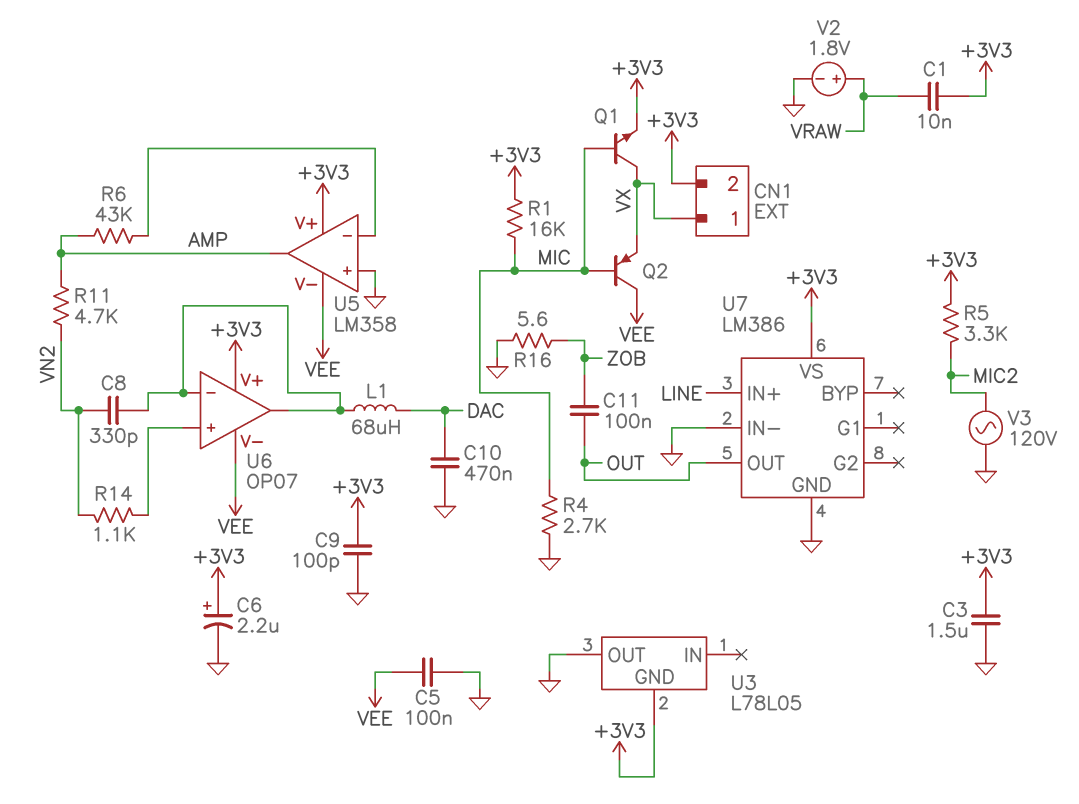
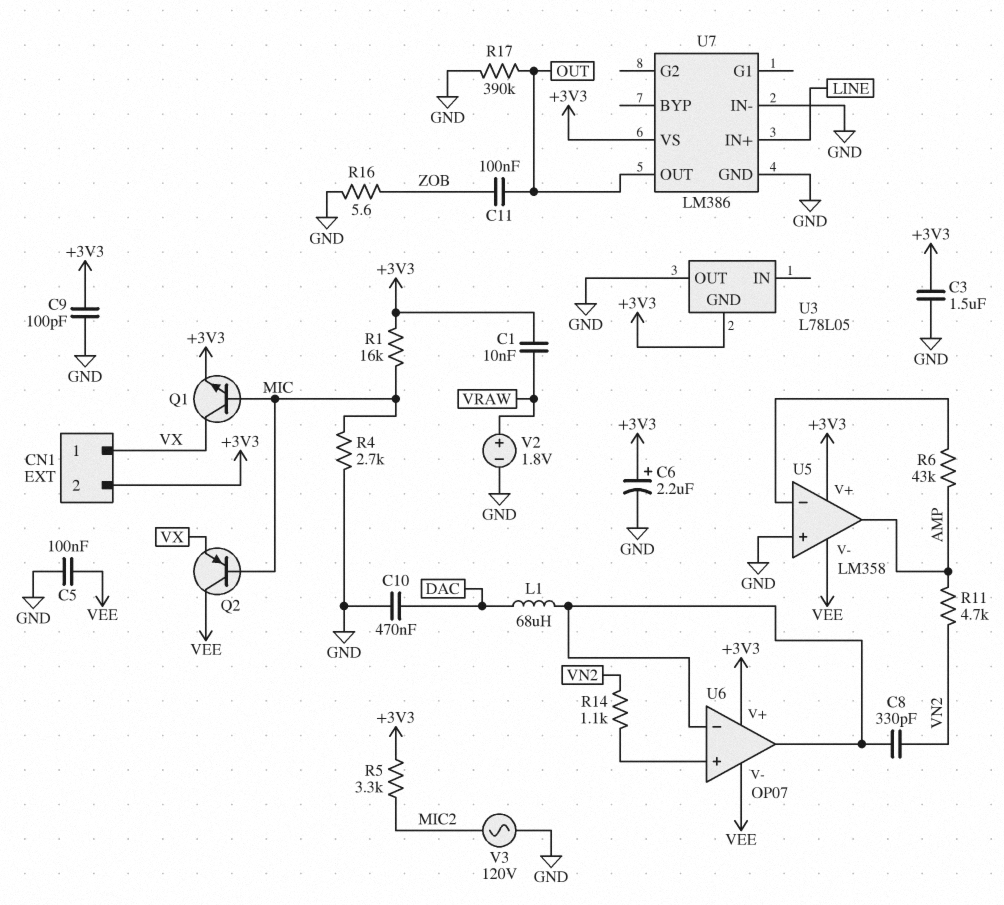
R17: none -> 390k (GND, OUT)

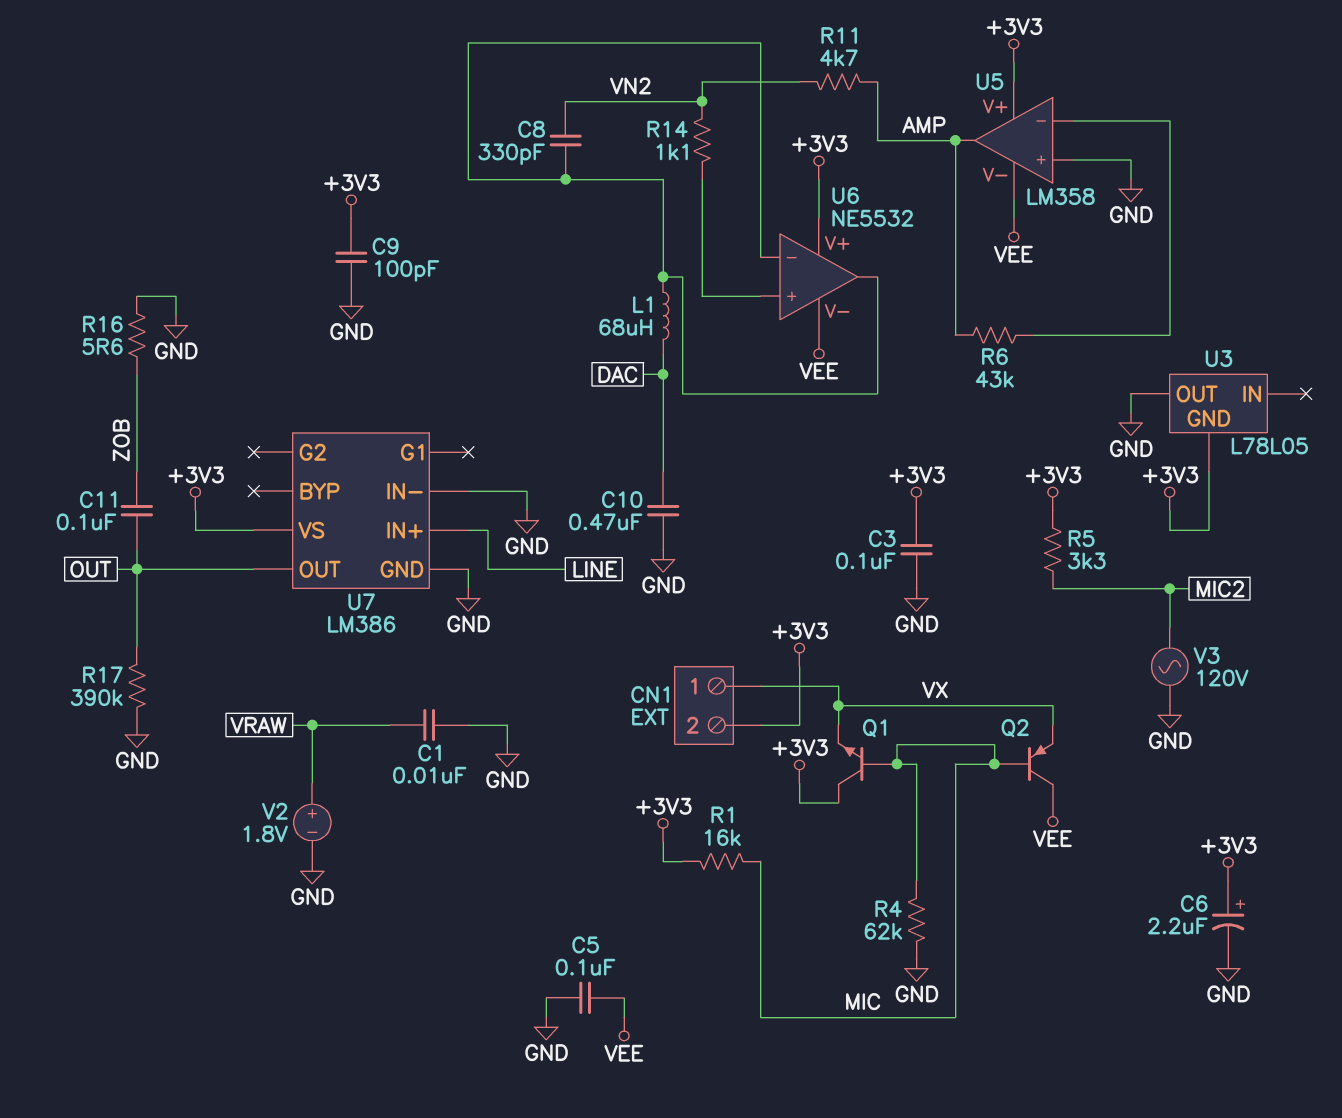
C1: 10nF (+3V3, VRAW) -> 10nF (GND, VRAW)
C3: 1.5uF (+3V3, GND) -> 100nF (+3V3, GND)
Q1: NPN (B MIC, C VX, E +3V3) -> NPN (B MIC, C +3V3, E VX)
R4: 2.7k (GND, MIC) -> 62k (GND, MIC)
U6: OP07 -> NE5532

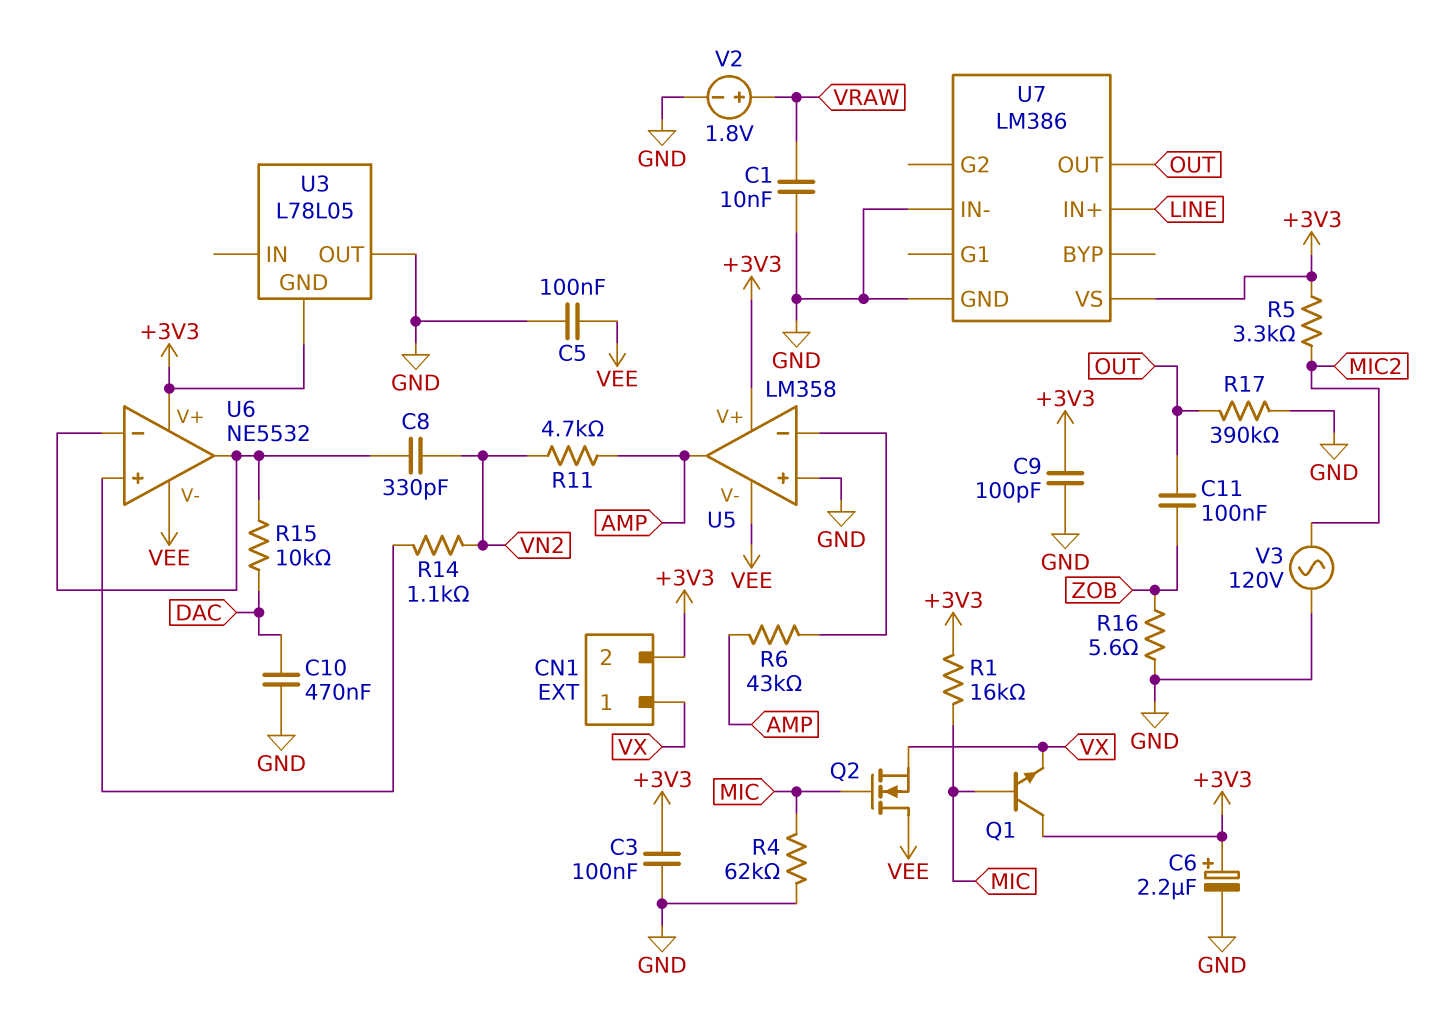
L1: 68uH (DAC, U6/in-) -> none
Q2: PNP (B MIC, C VEE, E VX) -> NMOS (G MIC, D VEE, S VX)
R15: none -> 10k (DAC, U6/in-)

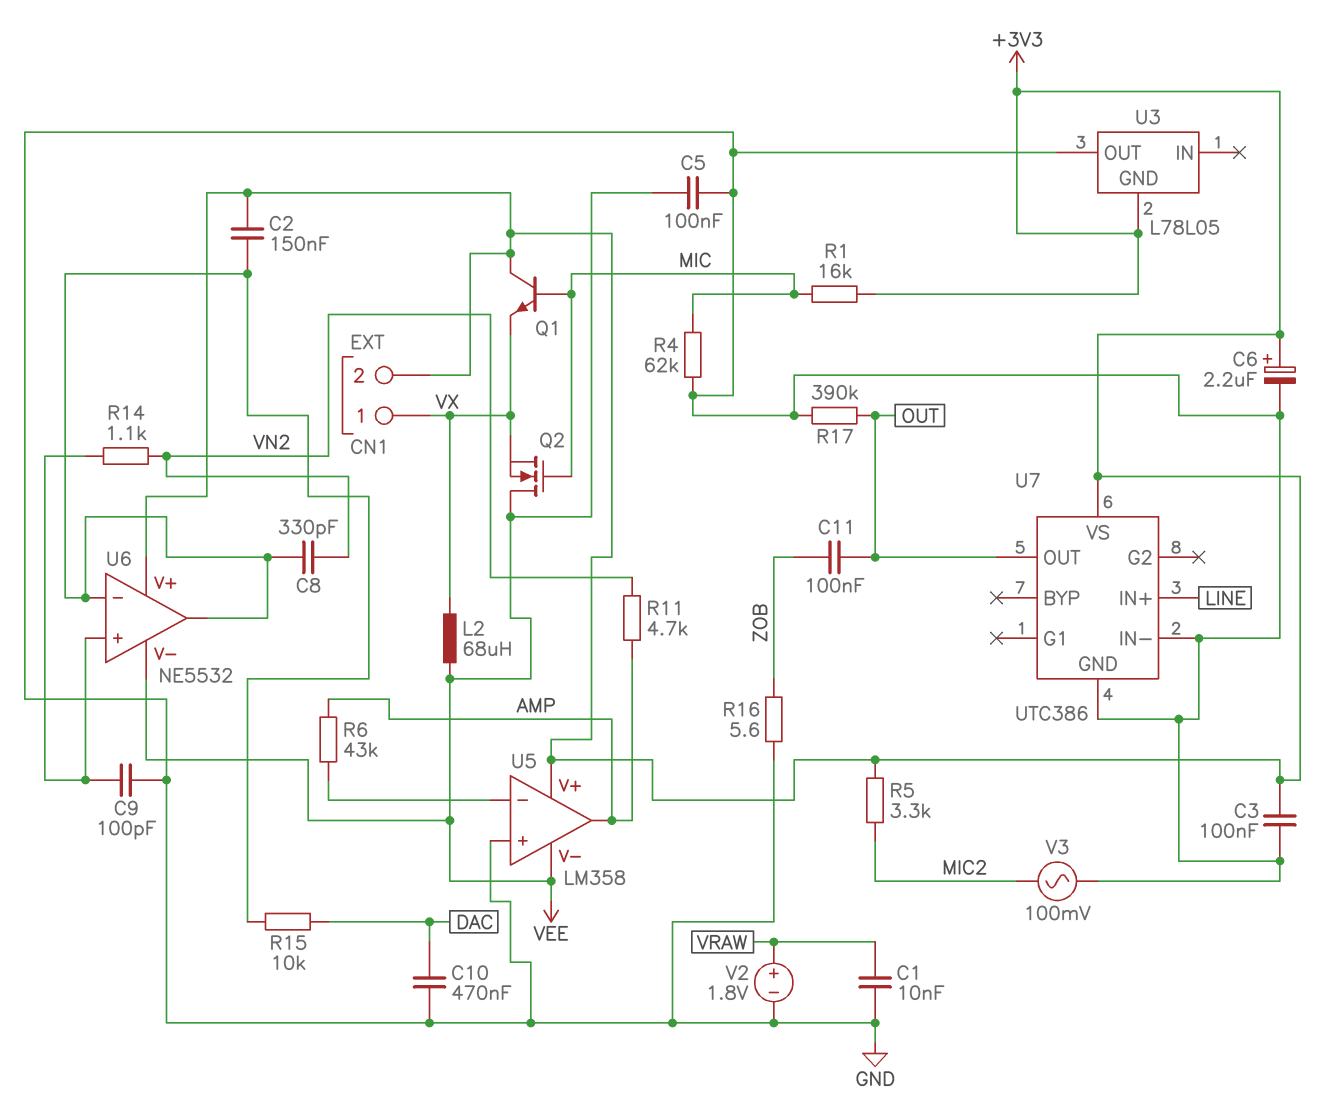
C2: none -> 150nF (+3V3, U6/in-)
C9: 100pF (+3V3, GND) -> 100pF (GND, U6/in+)
L2: none -> 68uH (VEE, VX)
U7: LM386 -> UTC386
V3: AC 120V (GND, MIC2) -> AC 100mV (GND, MIC2)

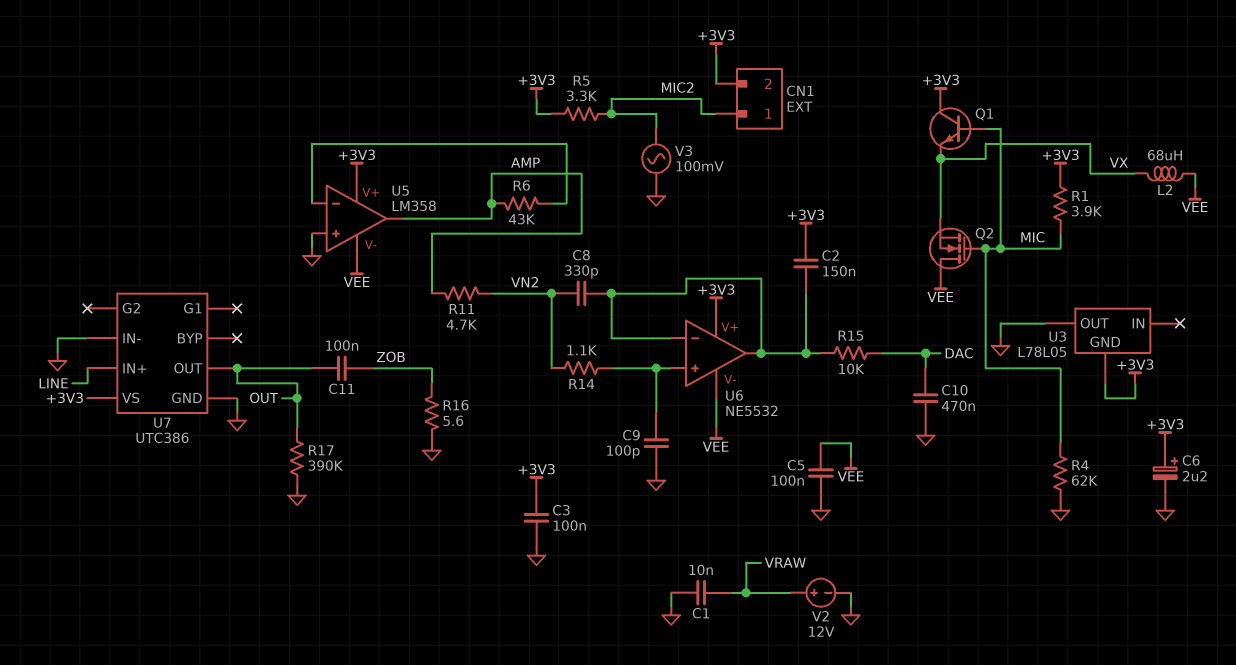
CN1 pin 1: VX -> MIC2
R1: 16k (+3V3, MIC) -> 3.9k (+3V3, MIC)
V2: 1.8V (plus VRAW, minus GND) -> 12V (plus VRAW, minus GND)

